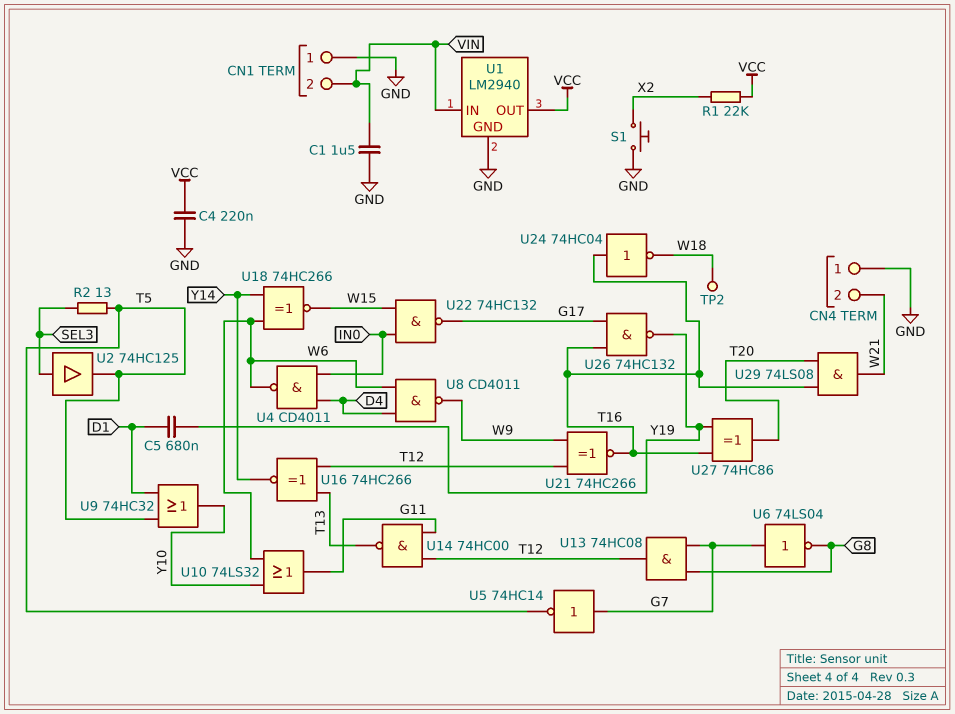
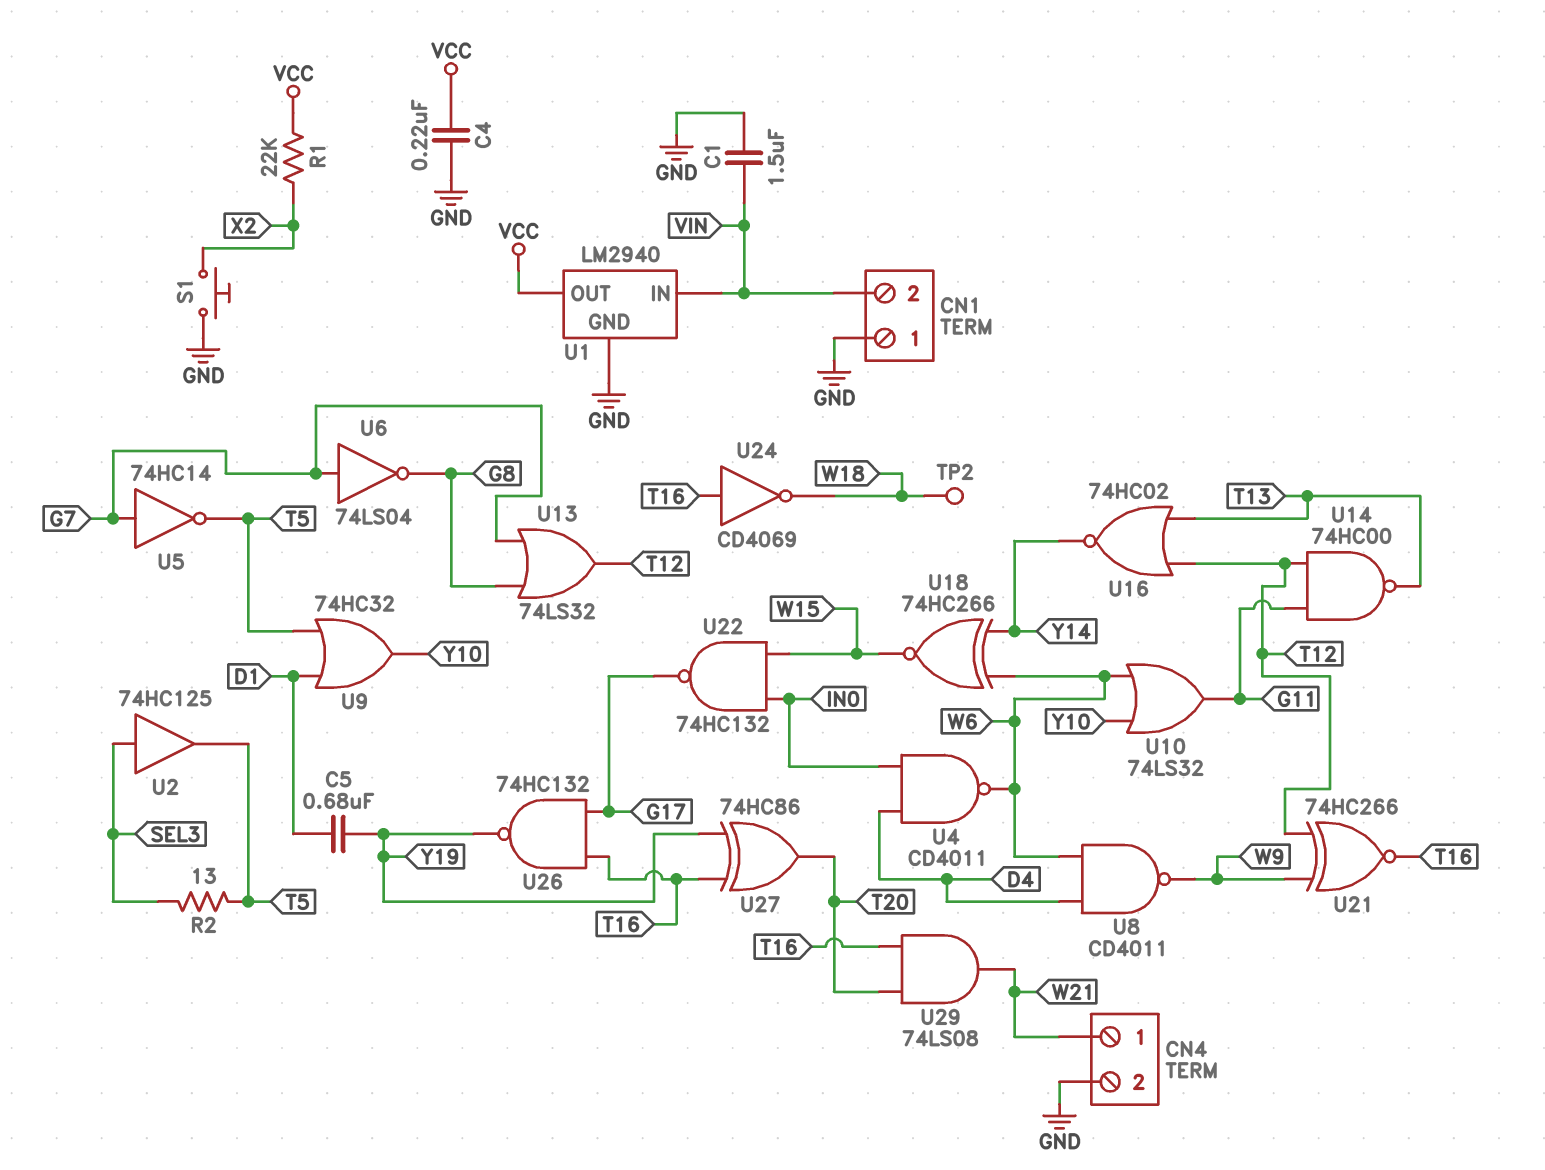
CN4 pin 1: GND -> W21
CN4 pin 2: W21 -> GND
U13: AND 74HC08 (in G7, in G8, out T12) -> OR 74LS32 (in G7, in G8, out T12)
U16: XNOR 74HC266 (in T12, in T13, out Y14) -> NOR 74HC02 (in T12, in T13, out Y14)
U24: NOT 74HC04 (in T16, out W18) -> NOT CD4069 (in T16, out W18)

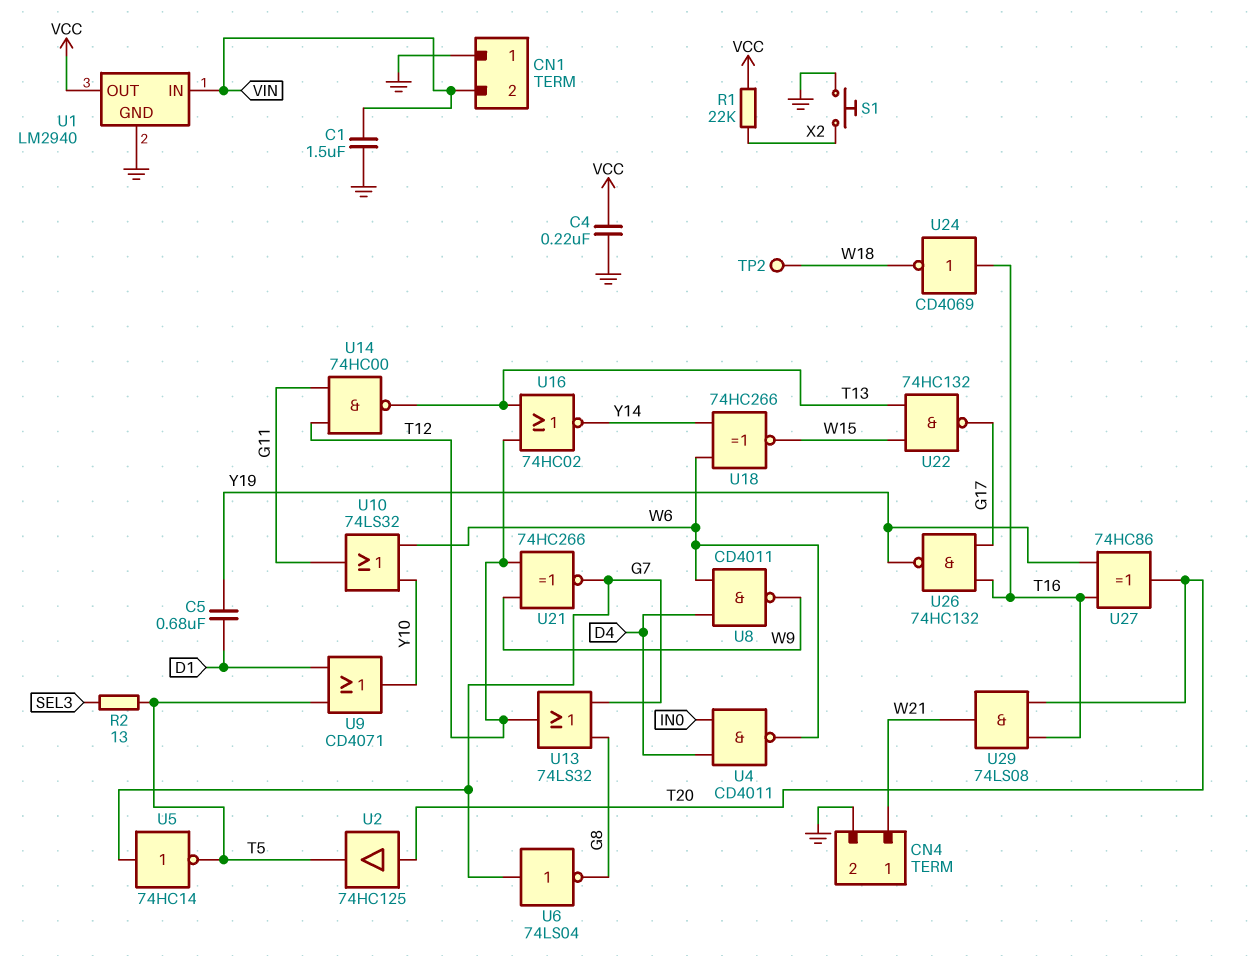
U2: buffer 74HC125 (in SEL3, out T5) -> buffer 74HC125 (in T20, out T5)
U9: OR 74HC32 (in D1, in T5, out Y10) -> OR CD4071 (in D1, in T5, out Y10)
U21: XNOR 74HC266 (in T12, in W9, out T16) -> XNOR 74HC266 (in T12, in W9, out G7)
U22: NAND 74HC132 (in IN0, in W15, out G17) -> NAND 74HC132 (in T13, in W15, out G17)

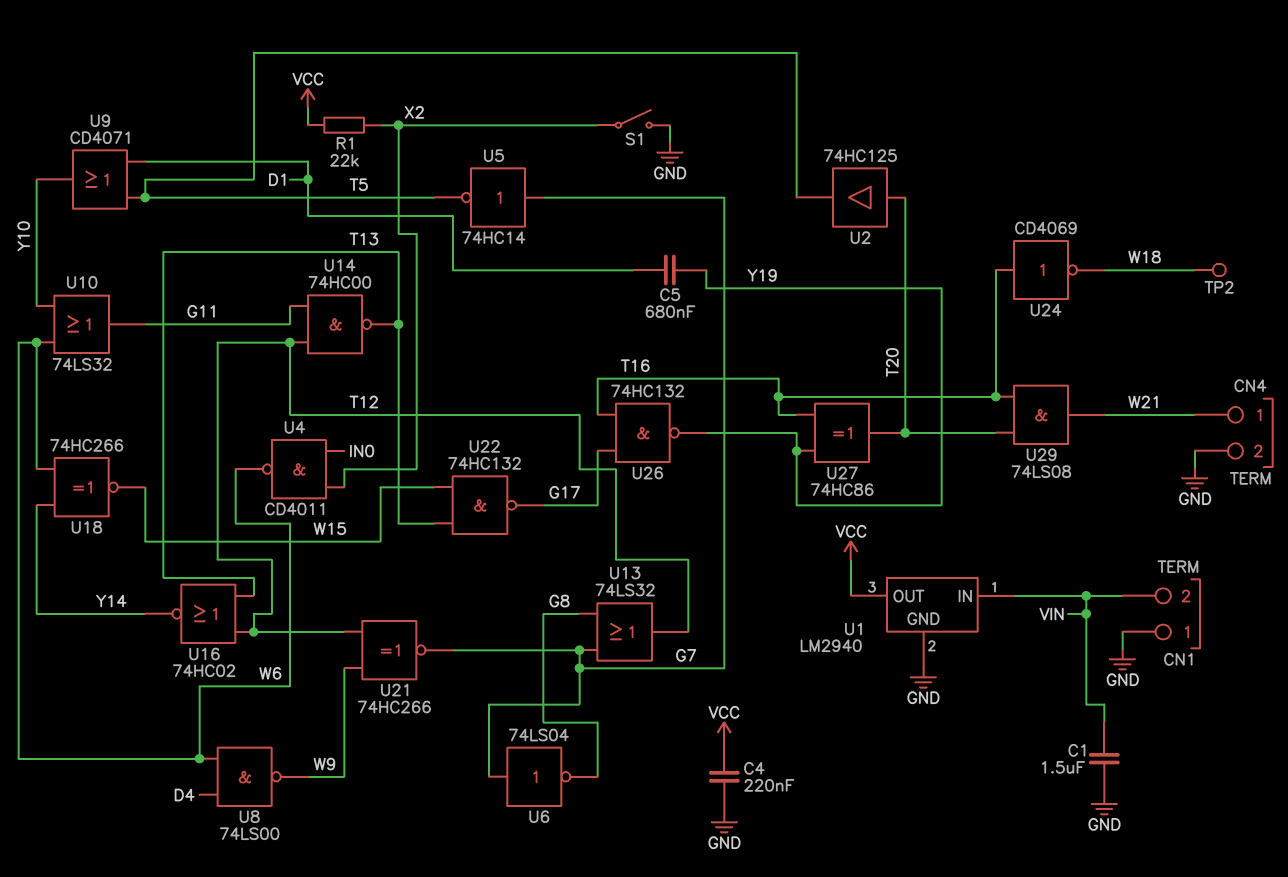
R2: 13 (SEL3, T5) -> none
S1: button (GND, X2) -> switch (GND, X2)
U4: NAND CD4011 (in D4, in IN0, out W6) -> NAND CD4011 (in IN0, in X2, out W6)
U8: NAND CD4011 (in D4, in W6, out W9) -> NAND 74LS00 (in D4, in W6, out W9)

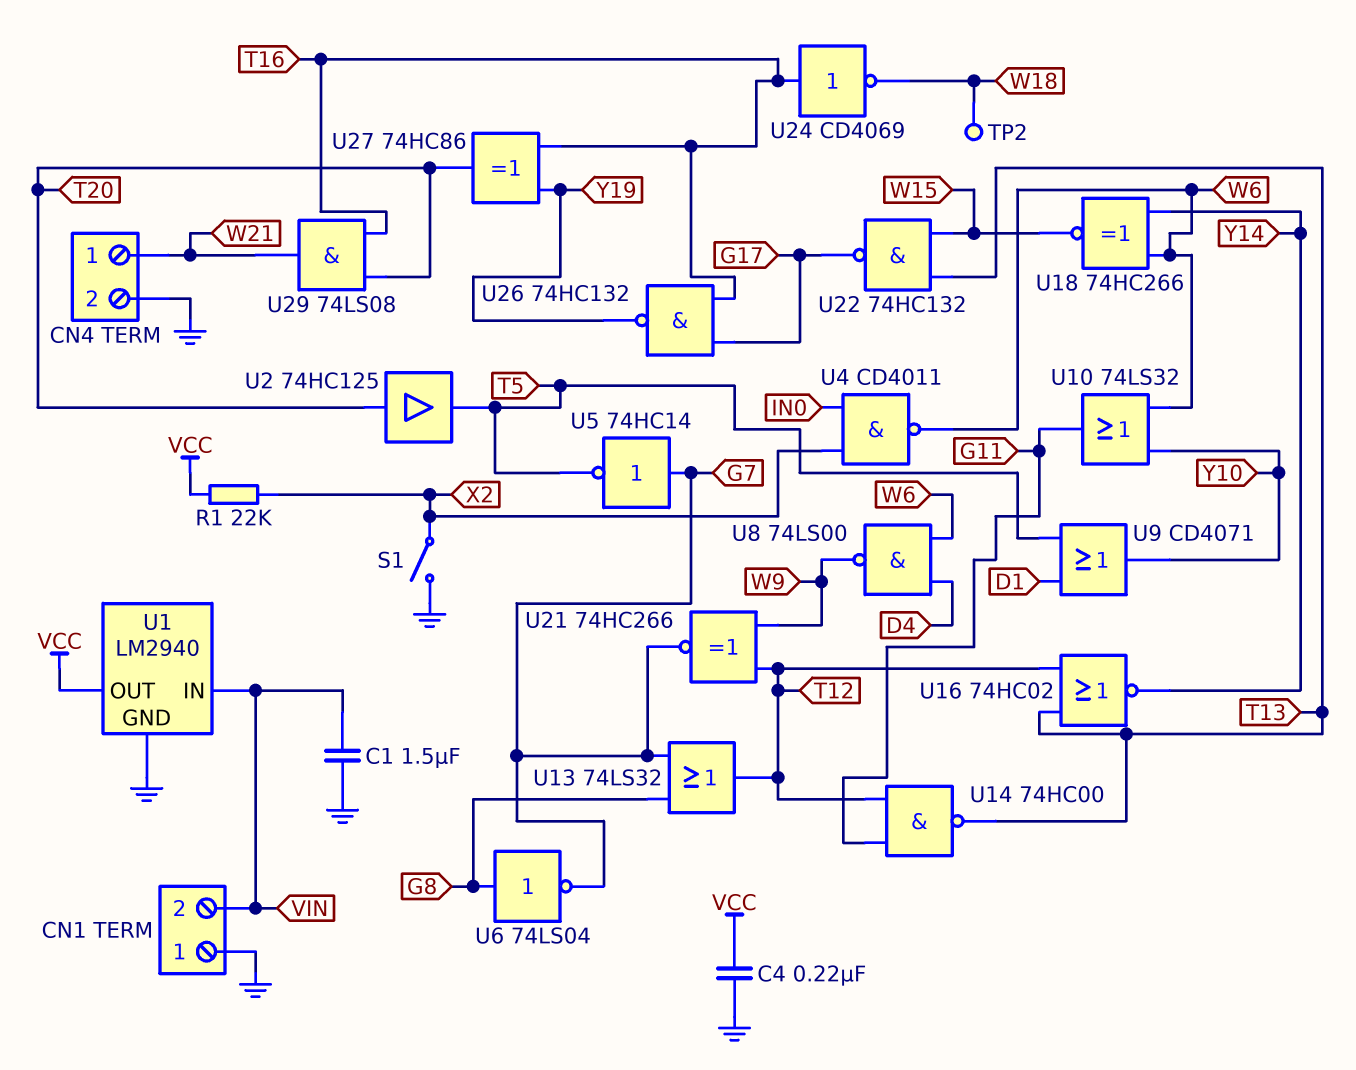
C5: 680nF (D1, Y19) -> none
U6: NOT 74LS04 (in G7, out G8) -> NOT 74LS04 (in G8, out G7)

